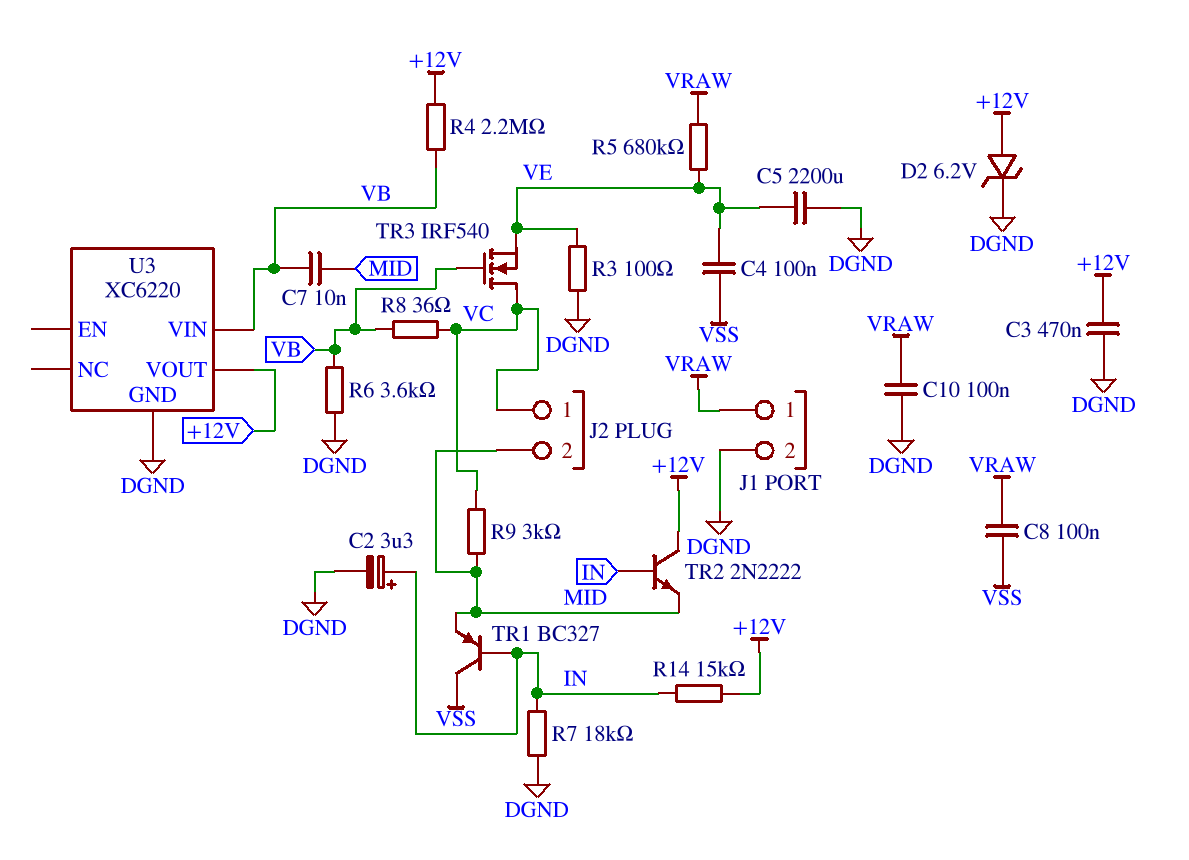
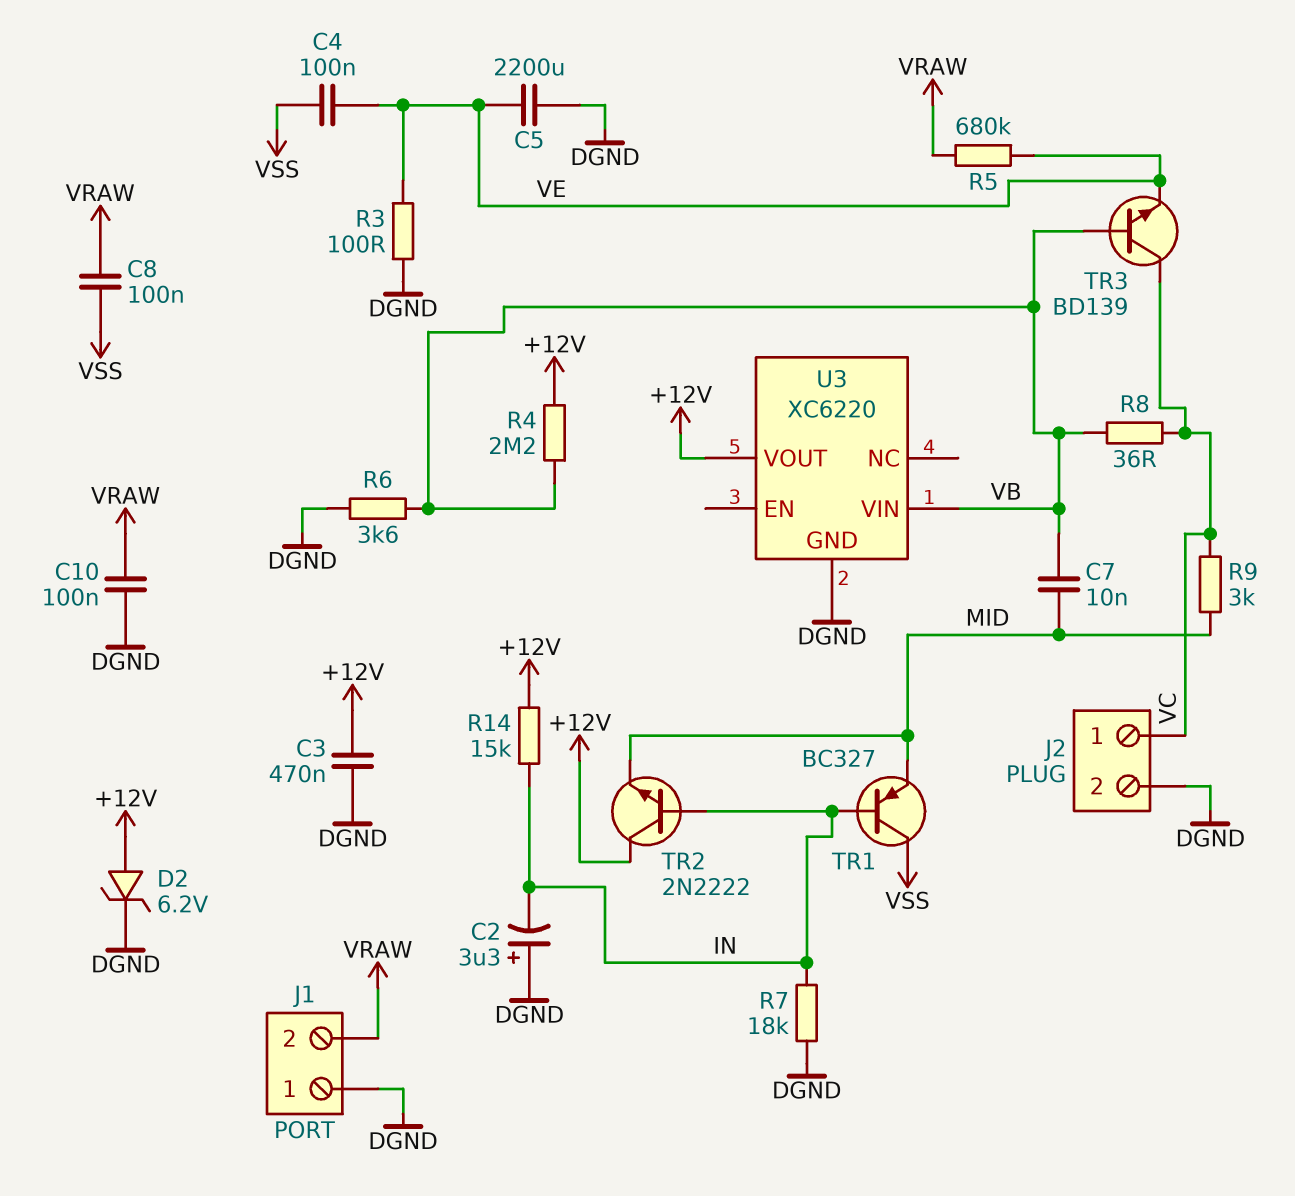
C2: 3.3uF (plus IN, minus DGND) -> 3.3uF (plus DGND, minus IN)
J1 pin 1: VRAW -> DGND
J1 pin 2: DGND -> VRAW
J2 pin 2: MID -> DGND
TR3: NMOS IRF540 (G VB, D VC, S VE) -> NPN BD139 (B VB, C VC, E VE)

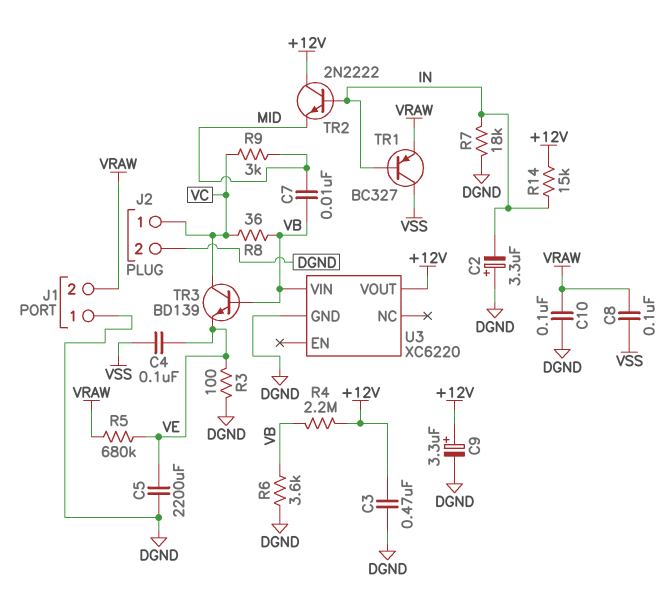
C9: none -> 3.3uF (plus +12V, minus DGND)
D2: zener 6.2V (A +12V, K DGND) -> none
TR1: PNP BC327 (B IN, C VSS, E MID) -> PNP BC327 (B IN, C VSS, E VRAW)

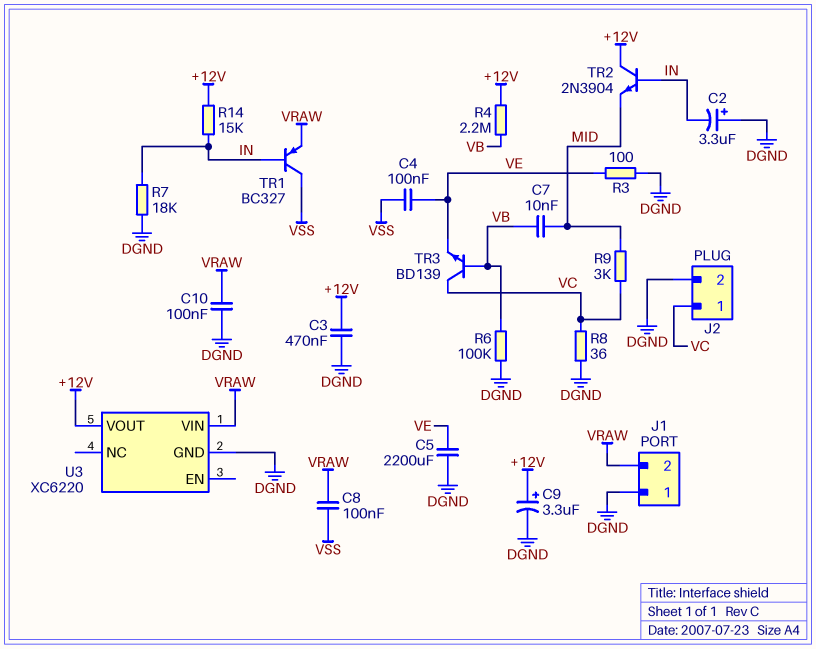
R5: 680k (VE, VRAW) -> none
R6: 3.6k (DGND, VB) -> 100k (DGND, VB)
R8: 36 (VB, VC) -> 36 (DGND, VC)
TR2: NPN 2N2222 (B IN, C +12V, E MID) -> NPN 2N3904 (B IN, C +12V, E MID)
U3 pin VIN: VB -> VRAW

